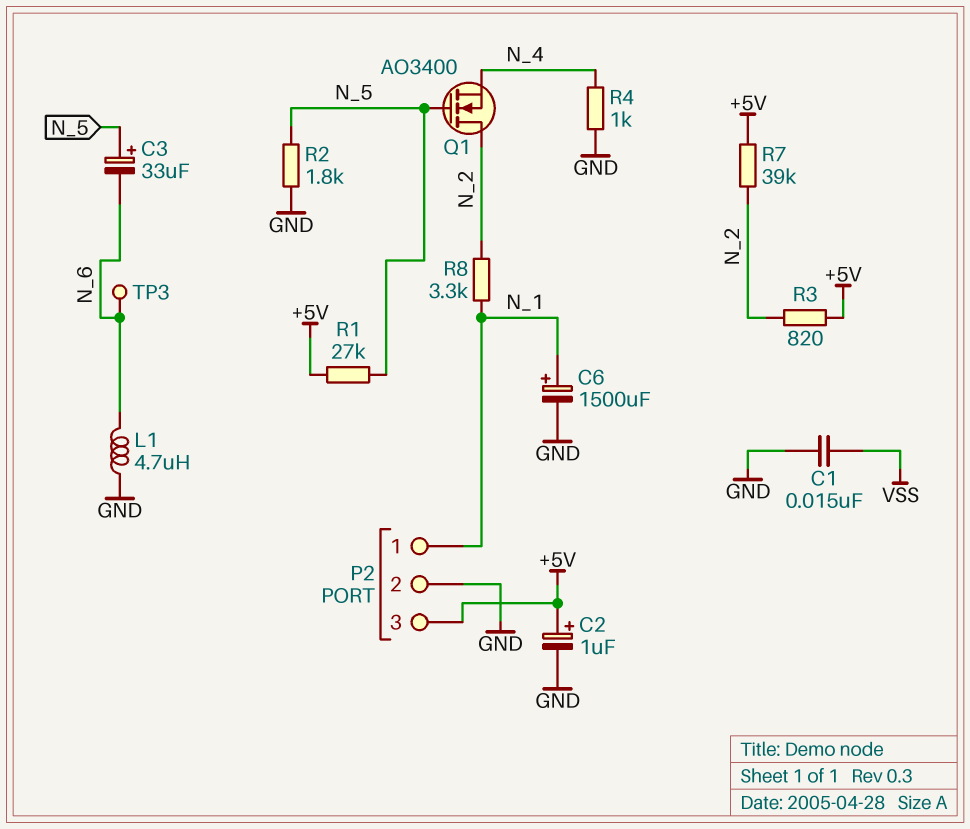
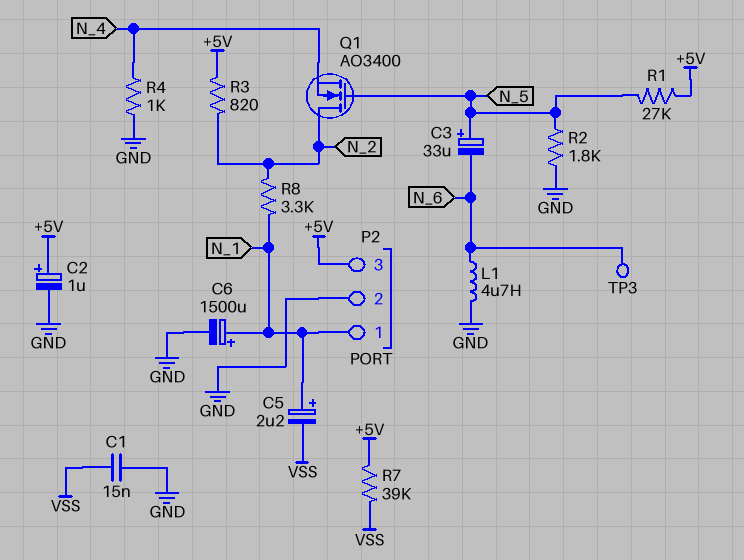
C5: none -> 2.2uF (plus N_1, minus VSS)
R7: 39k (+5V, N_2) -> 39k (+5V, VSS)

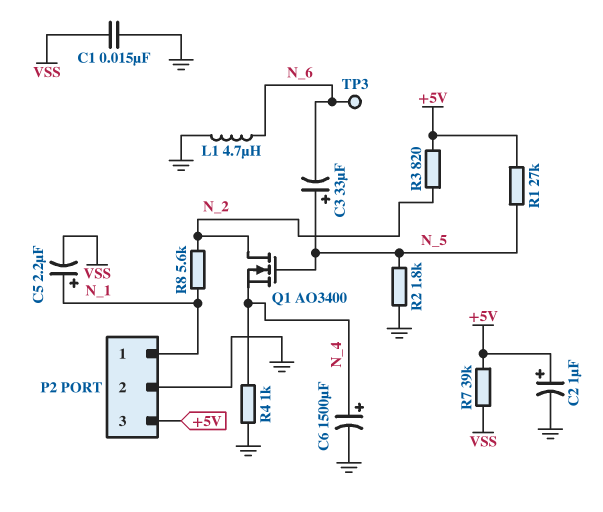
C6: 1500uF (plus N_1, minus GND) -> 1500uF (plus N_4, minus GND)
R8: 3.3k (N_1, N_2) -> 5.6k (N_1, N_2)

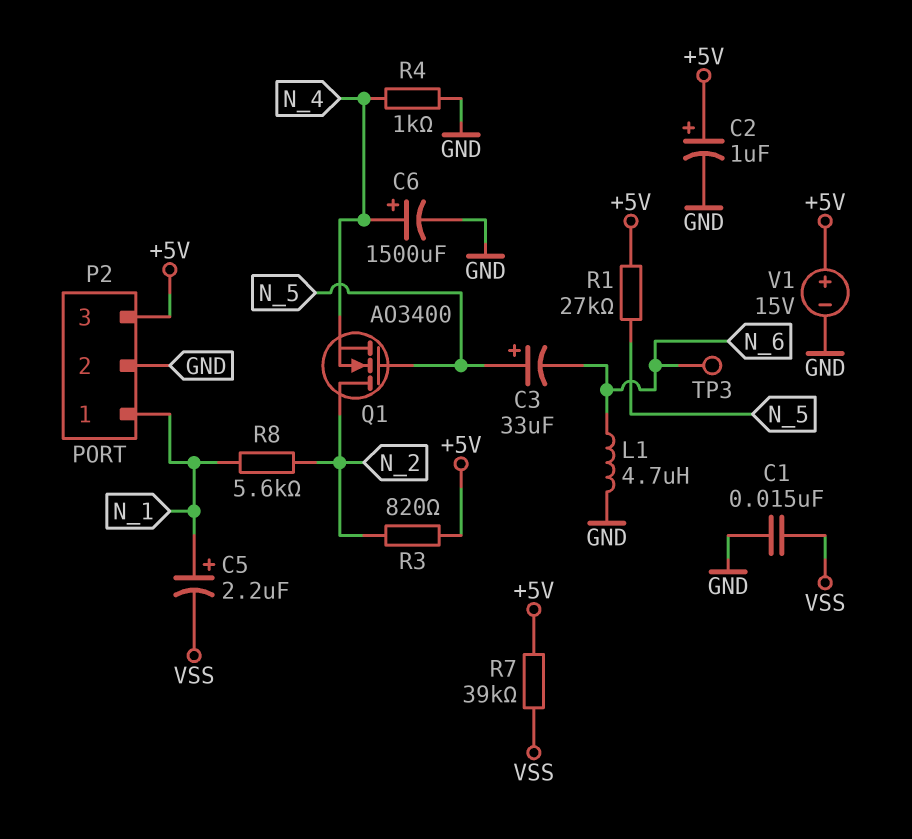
R2: 1.8k (GND, N_5) -> none
V1: none -> 15V (plus +5V, minus GND)

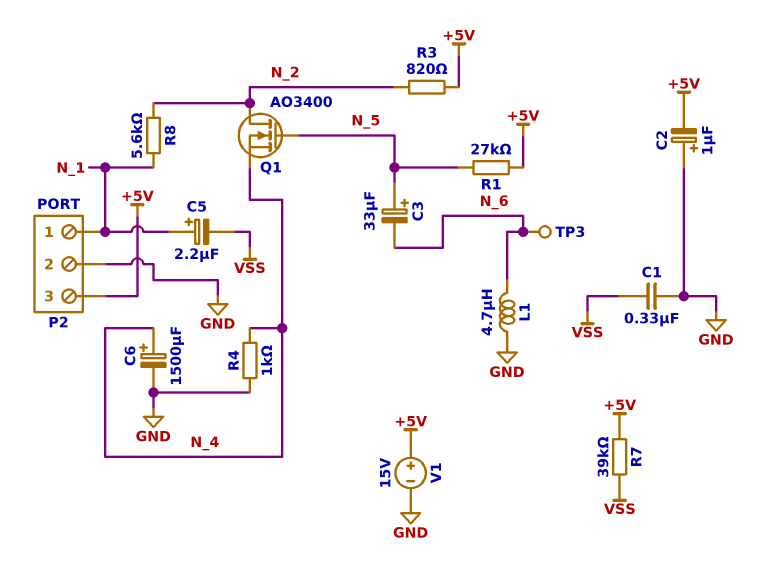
C1: 15nF (GND, VSS) -> 330nF (GND, VSS)
C2: 1uF (plus +5V, minus GND) -> 1uF (plus GND, minus +5V)

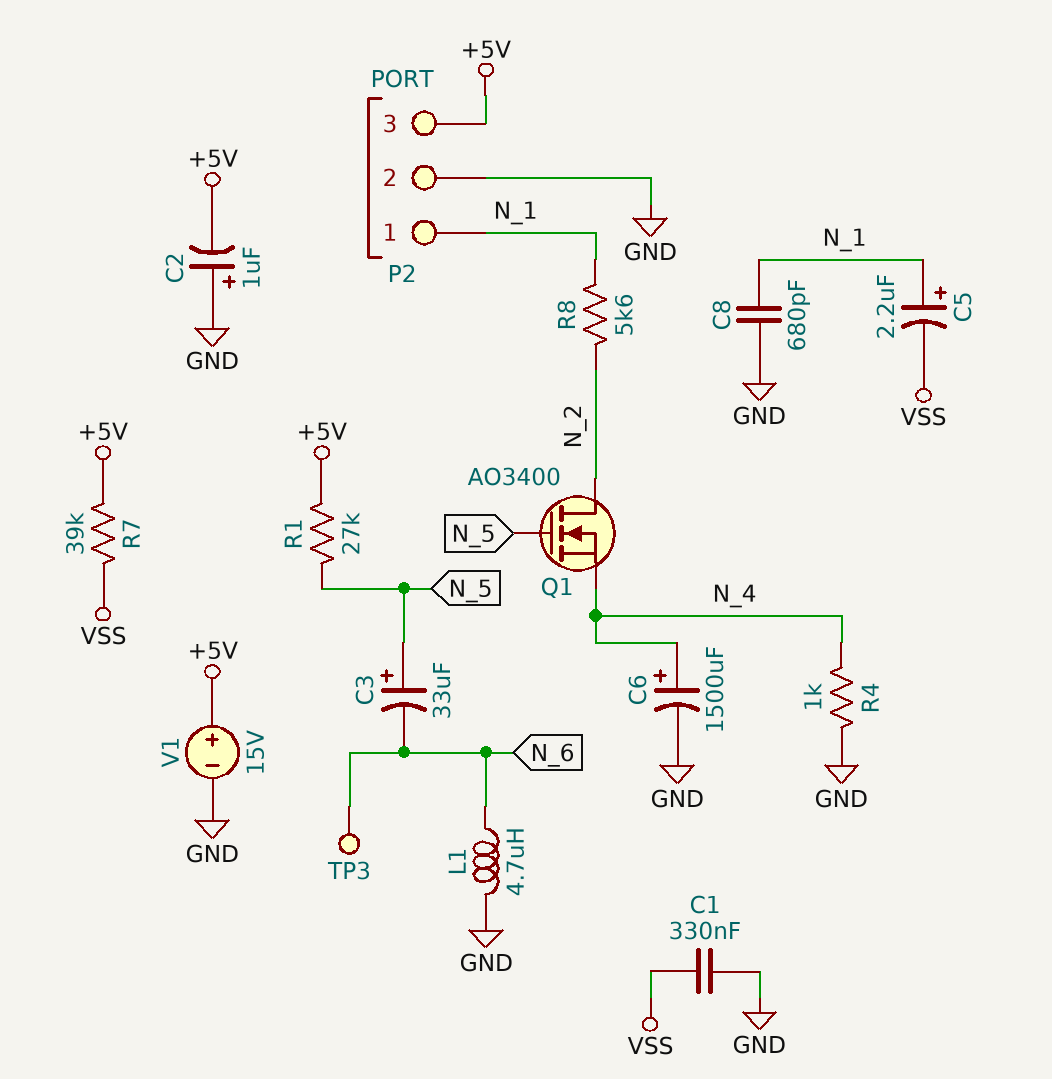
C8: none -> 680pF (GND, N_1)
R3: 820 (+5V, N_2) -> none

